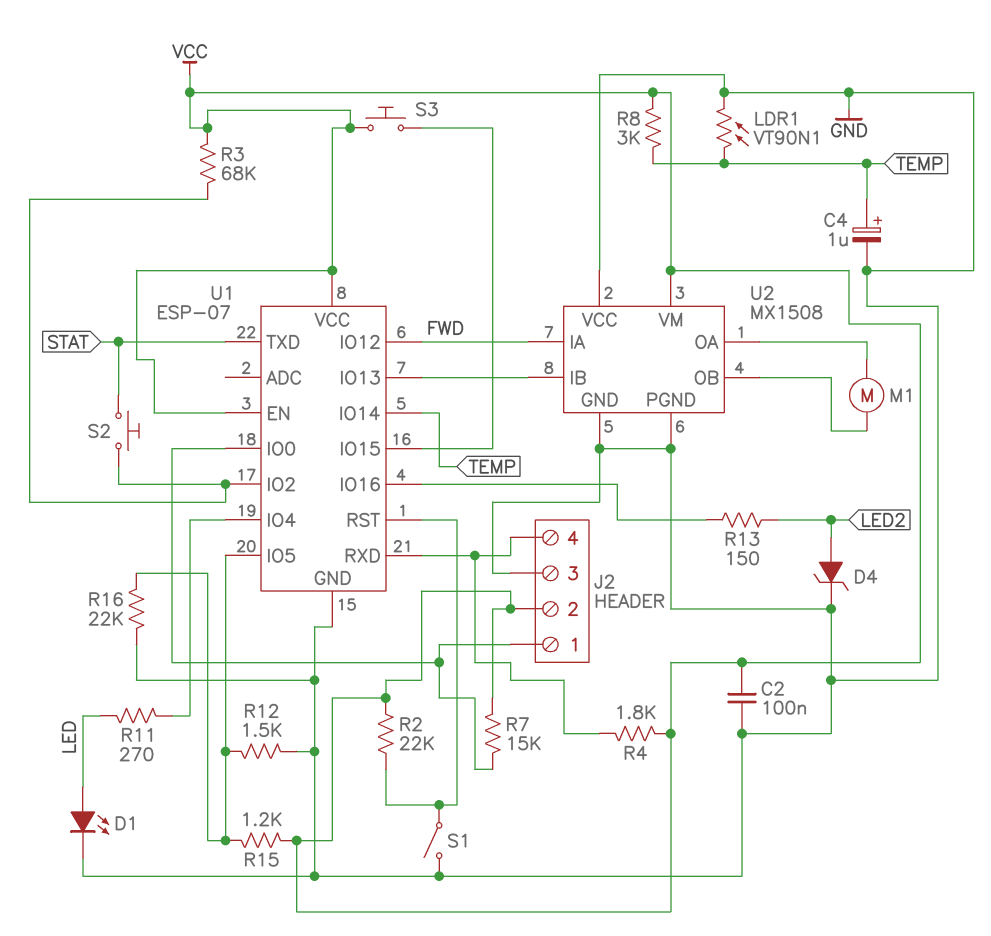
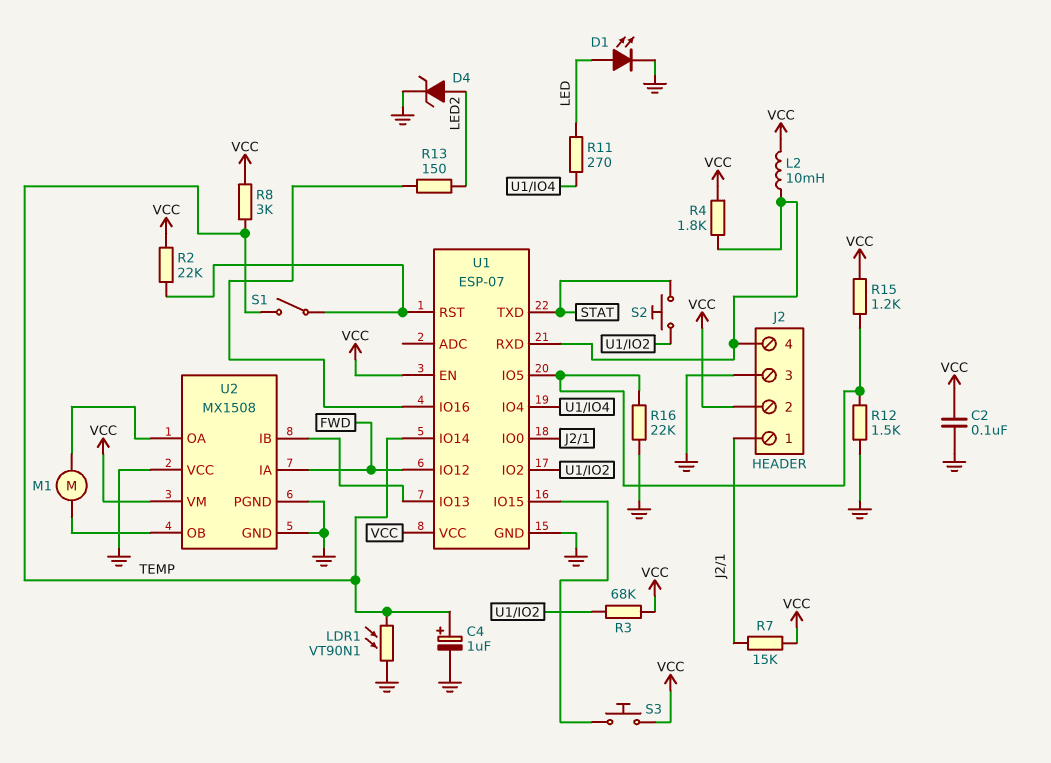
L2: none -> 10mH (J2/4, VCC)
S1: switch (GND, U1/RST) -> switch (TEMP, U1/RST)

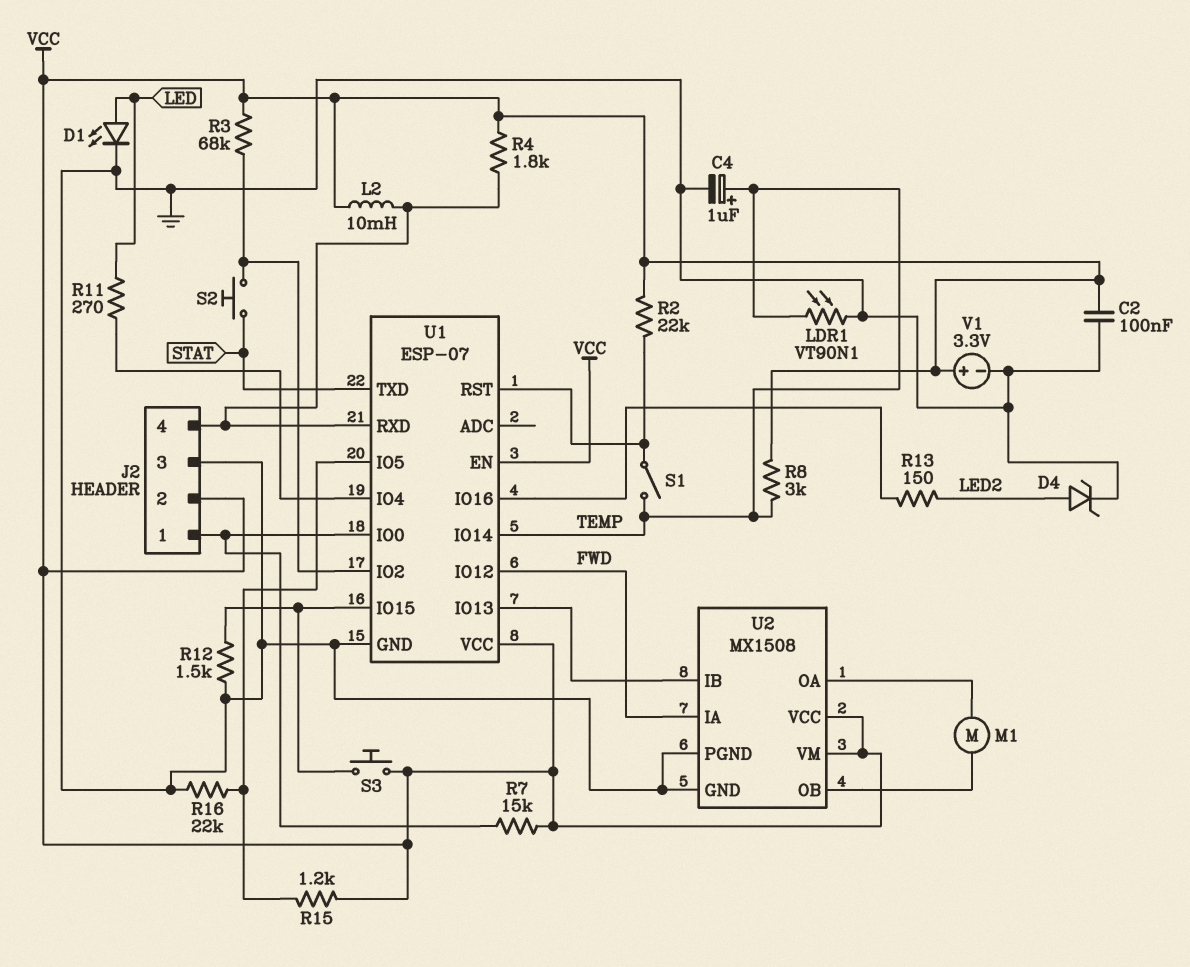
R12: 1.5k (GND, U1/IO5) -> 1.5k (GND, U1/IO15)
U2 pin VCC: GND -> VCC
V1: none -> 3.3V (plus VCC, minus GND)

